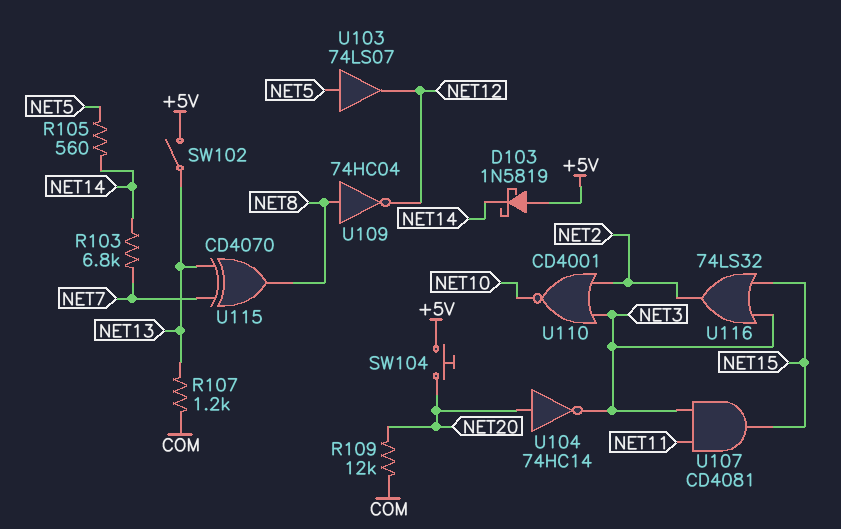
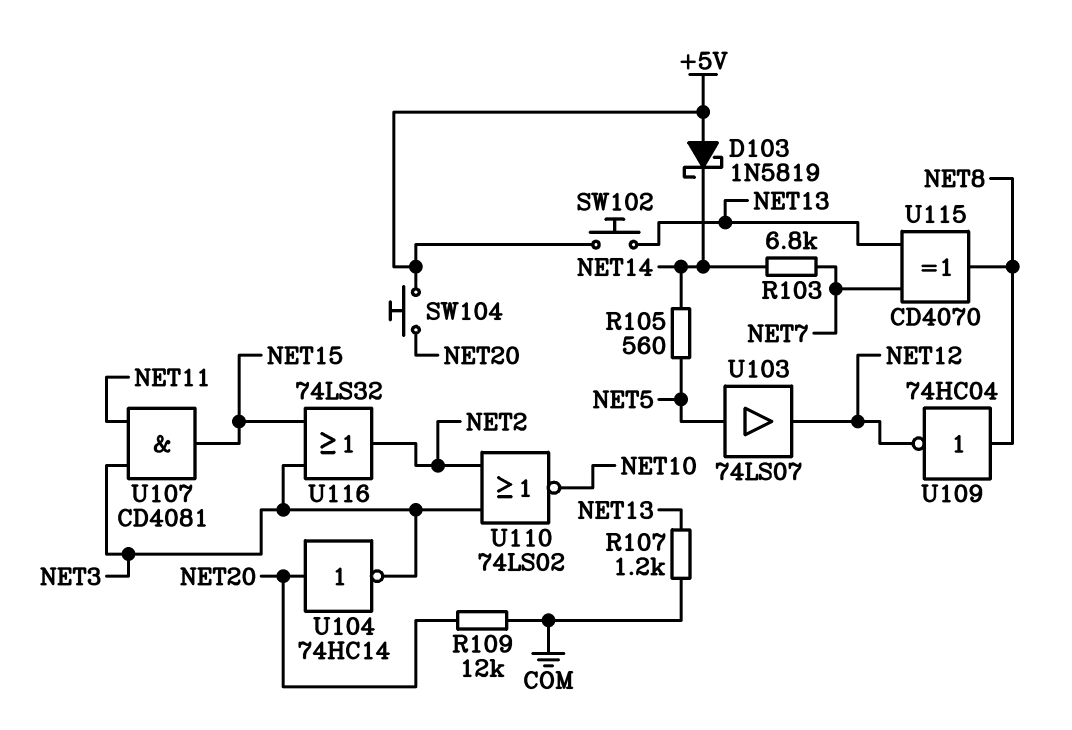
SW102: switch (+5V, NET13) -> button (+5V, NET13)
U110: NOR CD4001 (in NET2, in NET3, out NET10) -> NOR 74LS02 (in NET2, in NET3, out NET10)

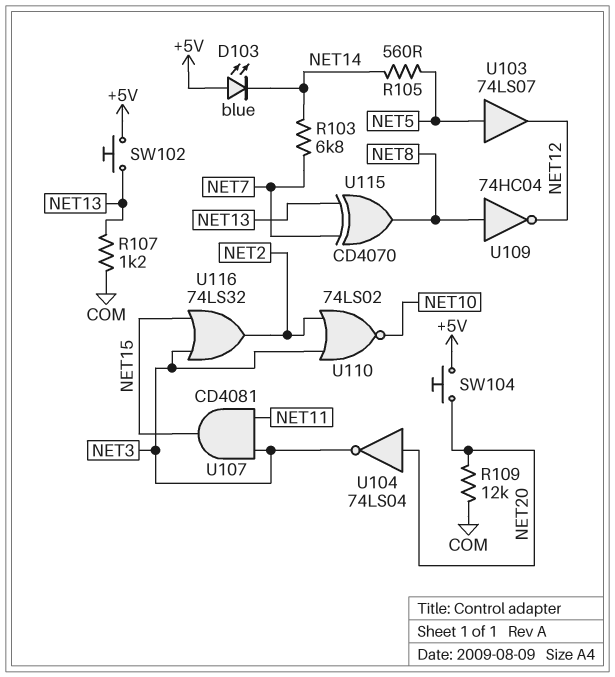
D103: schottky 1N5819 (A +5V, K NET14) -> LED blue (A +5V, K NET14)
U104: NOT 74HC14 (in NET20, out NET3) -> NOT 74LS04 (in NET20, out NET3)

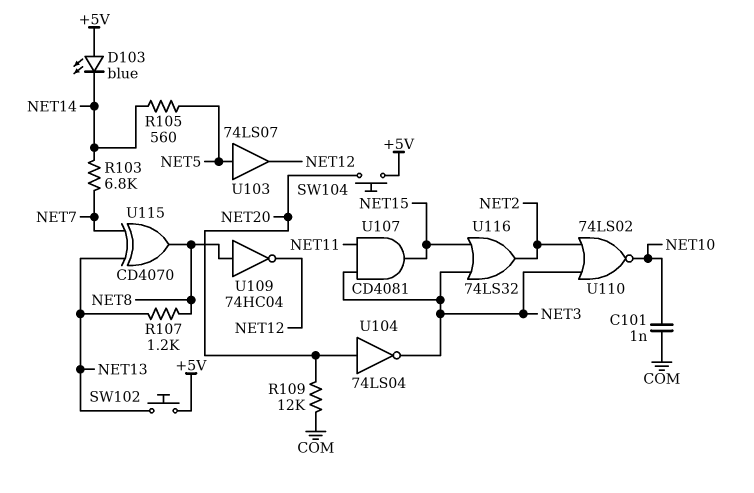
C101: none -> 1nF (COM, NET10)
R107: 1.2k (COM, NET13) -> 1.2k (NET8, NET13)

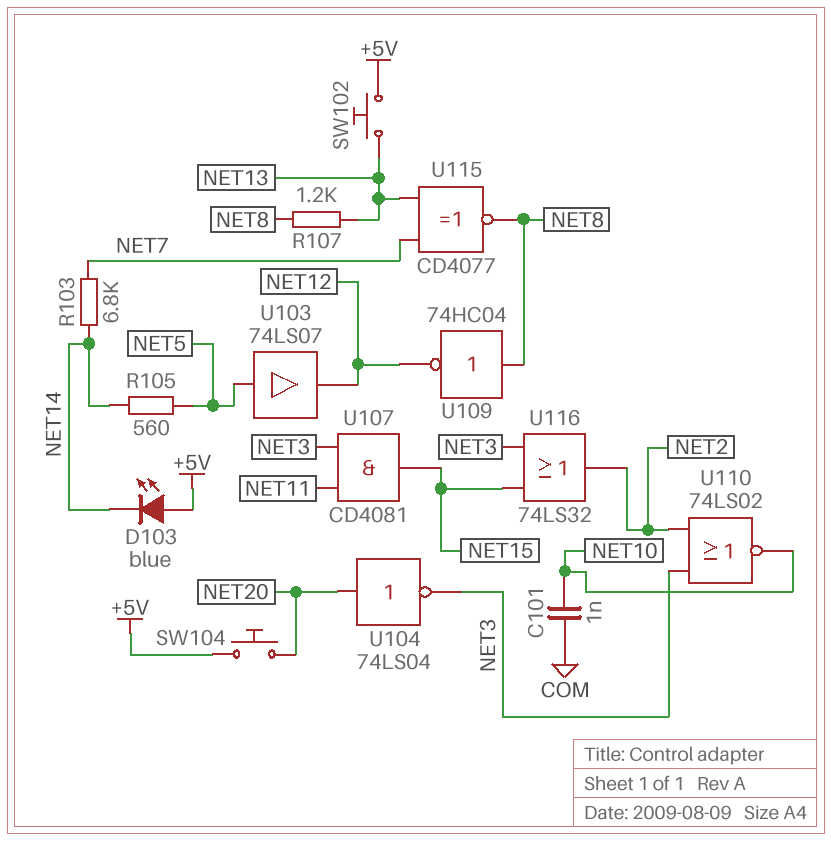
R109: 12k (COM, NET20) -> none
U115: XOR CD4070 (in NET7, in NET13, out NET8) -> XNOR CD4077 (in NET7, in NET13, out NET8)

